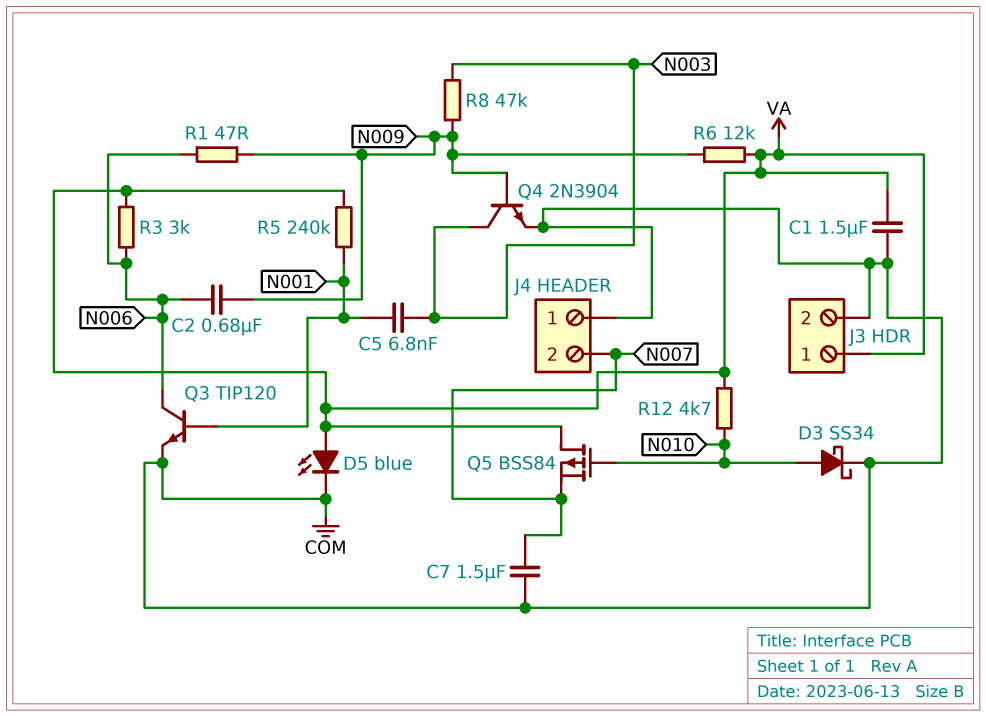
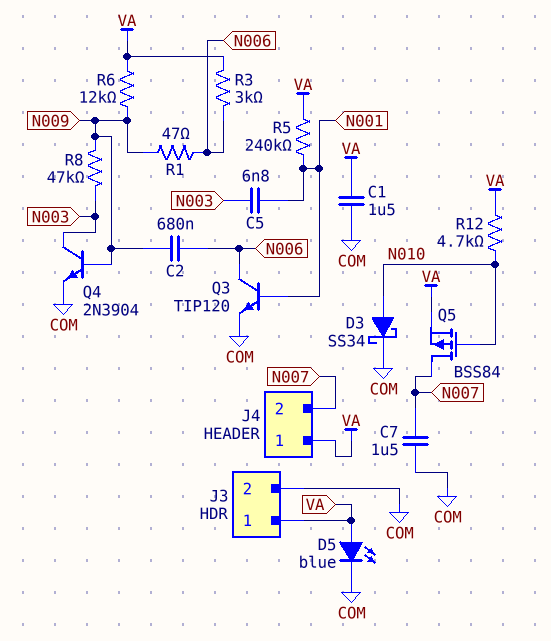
J4 pin 1: COM -> VA
Q5: PMOS BSS84 (G N010, D VA, S N007) -> PMOS BSS84 (G N010, D N007, S VA)

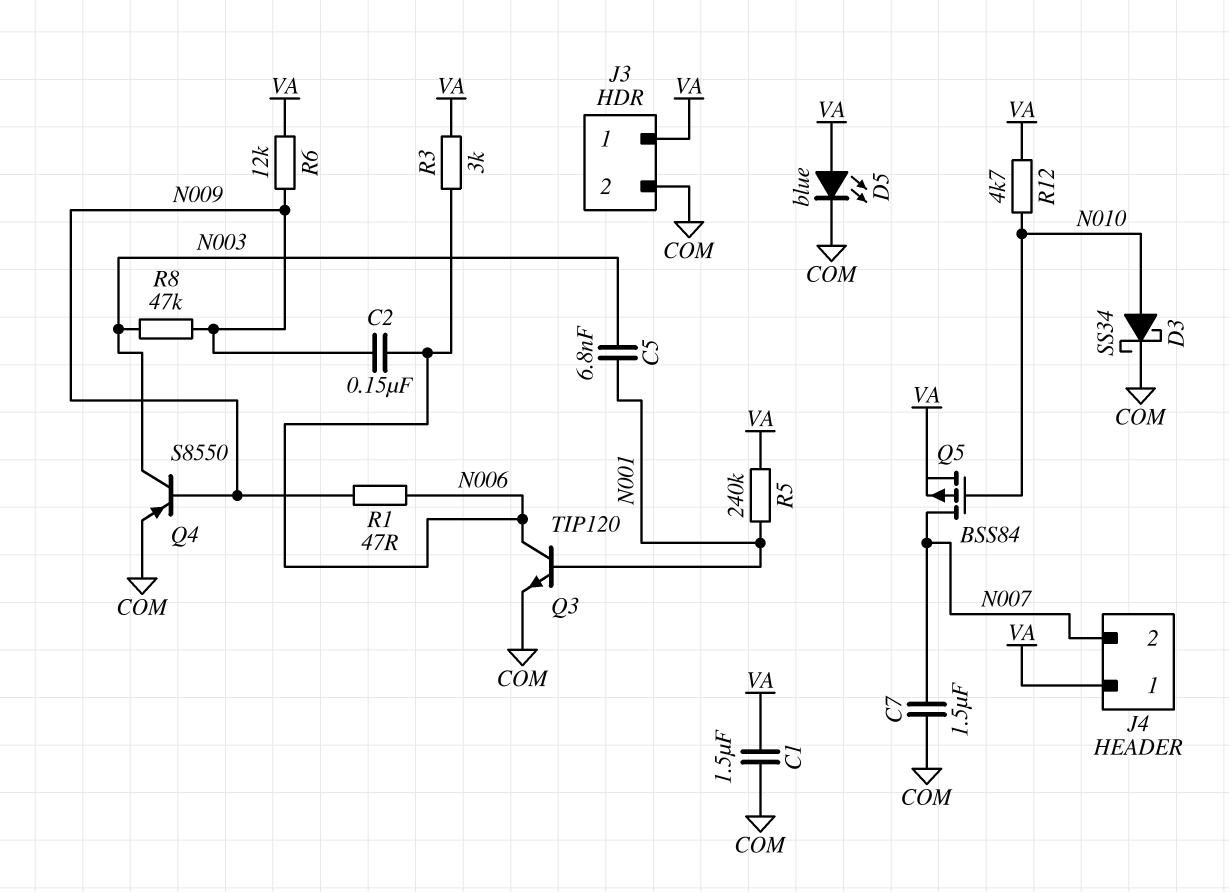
C2: 680nF (N006, N009) -> 150nF (N006, N009)
Q4: NPN 2N3904 (B N009, C N003, E COM) -> PNP S8550 (B N009, C N003, E COM)

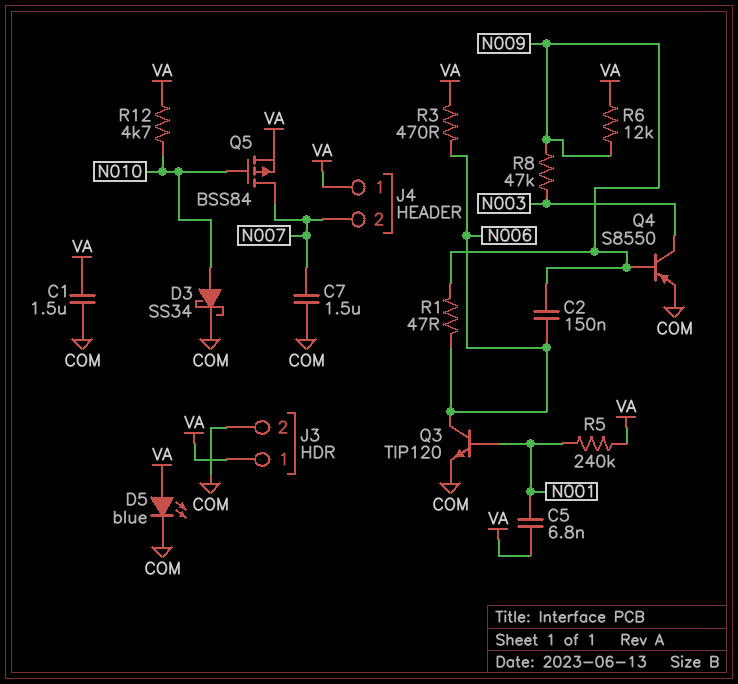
C5: 6.8nF (N001, N003) -> 6.8nF (N001, VA)
R3: 3k (N006, VA) -> 470 (N006, VA)

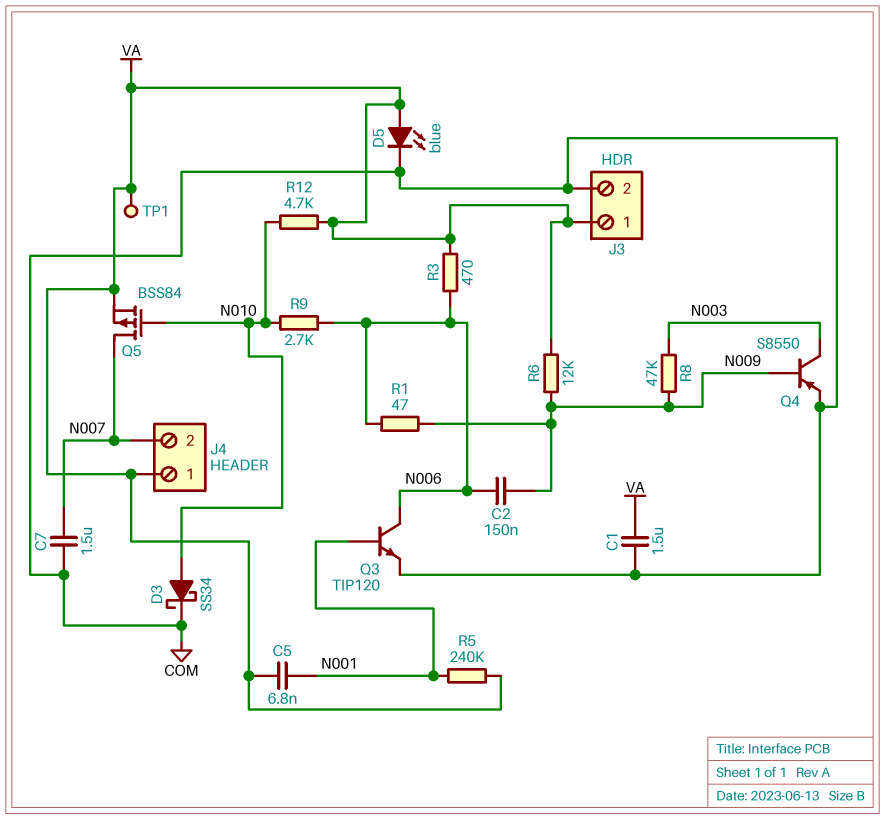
R9: none -> 2.7k (N006, N010)
TP1: none -> test point (VA)

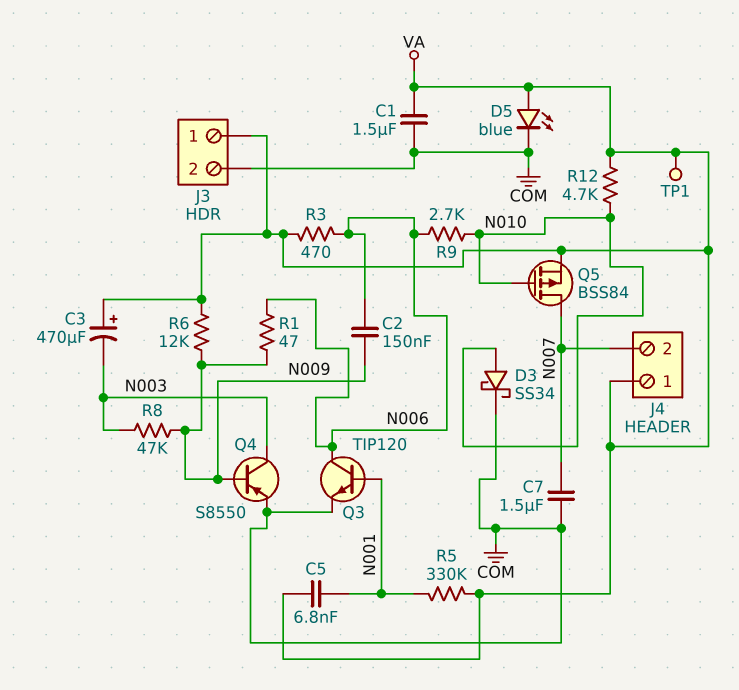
C3: none -> 470uF (plus VA, minus N003)
R5: 240k (N001, VA) -> 330k (N001, VA)

